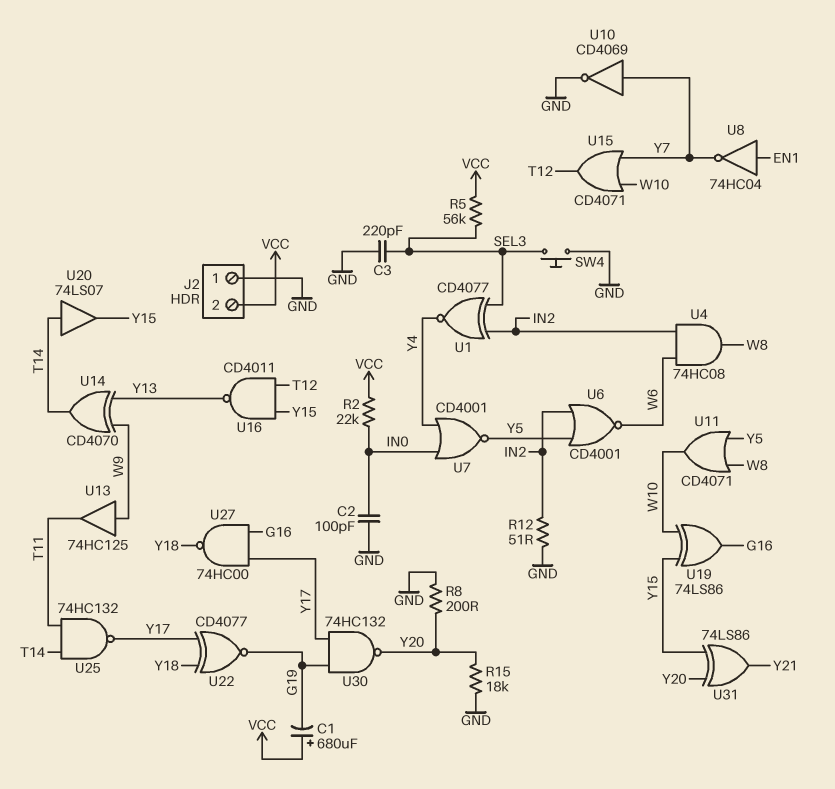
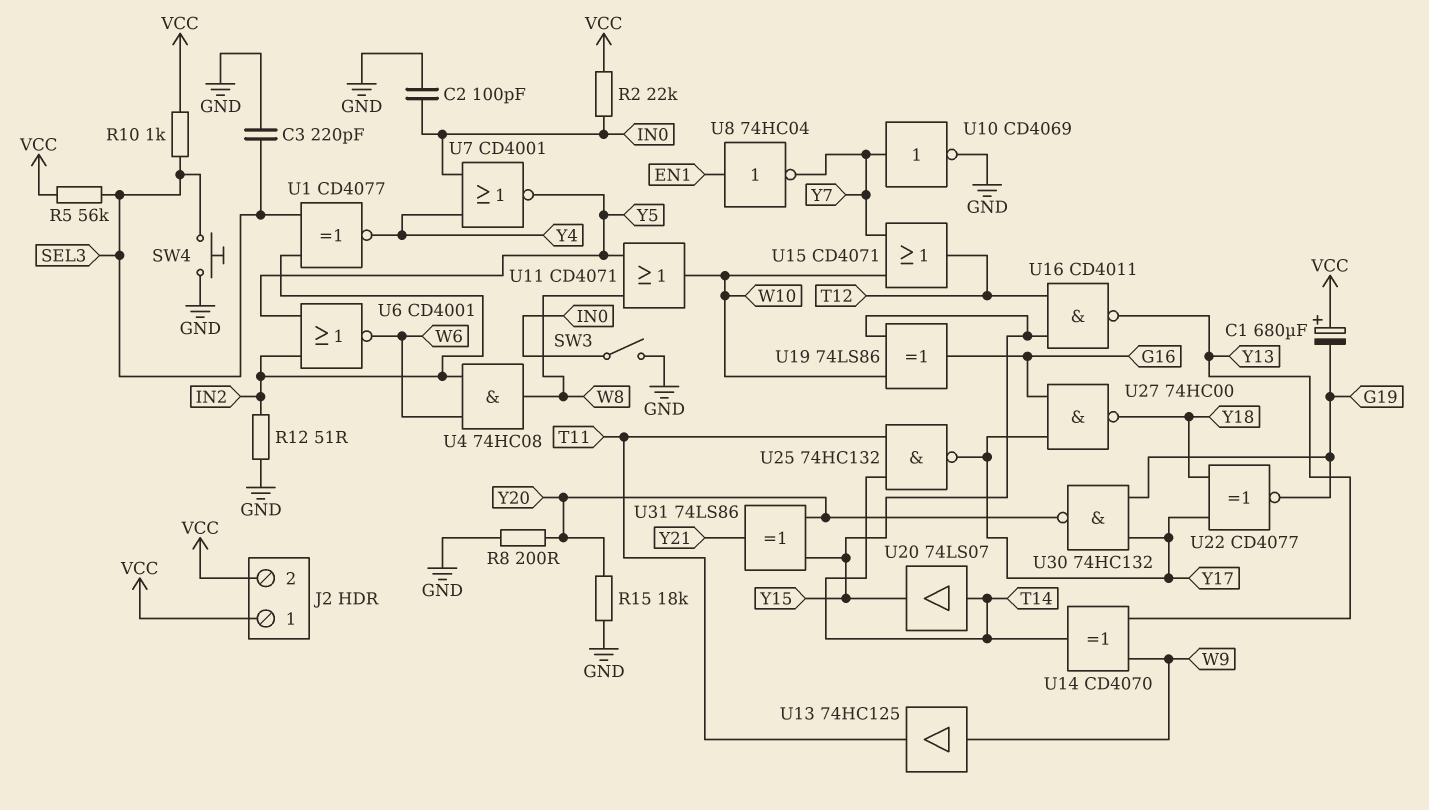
J2 pin 1: GND -> VCC
R10: none -> 1k (SEL3, VCC)
SW3: none -> switch (GND, IN0)

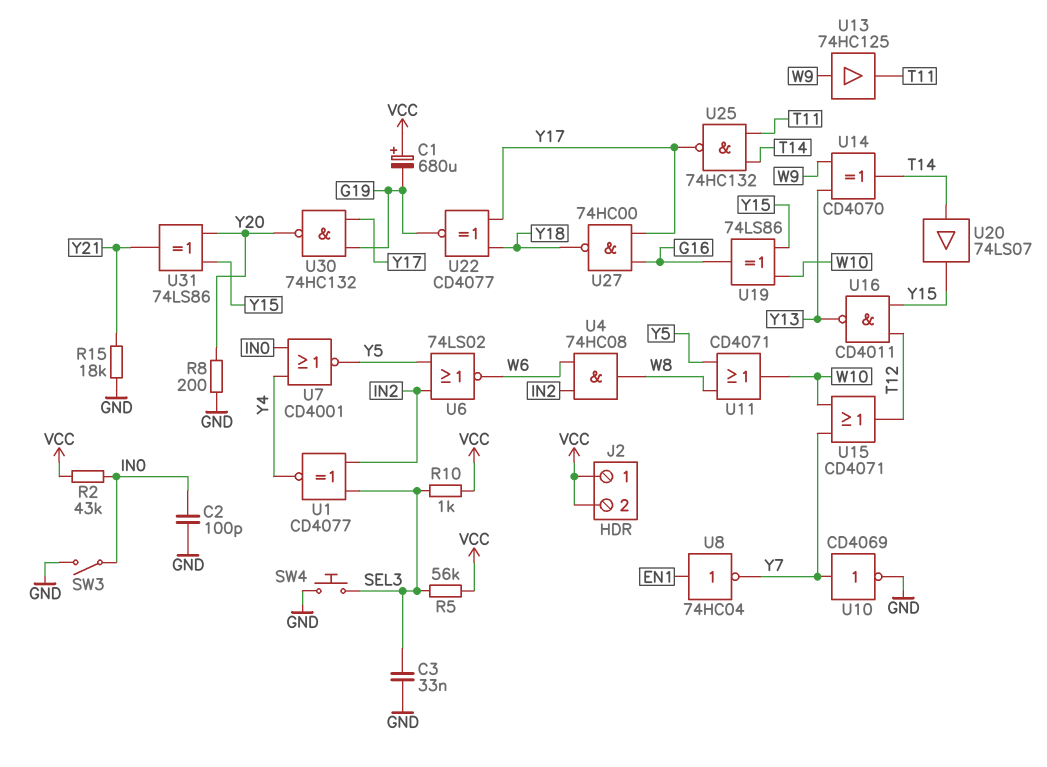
C3: 220pF (GND, SEL3) -> 33nF (GND, SEL3)
R2: 22k (IN0, VCC) -> 43k (IN0, VCC)
R12: 51 (GND, IN2) -> none
R15: 18k (GND, Y20) -> 18k (GND, Y21)
U6: NOR CD4001 (in IN2, in Y5, out W6) -> NOR 74LS02 (in IN2, in Y5, out W6)

